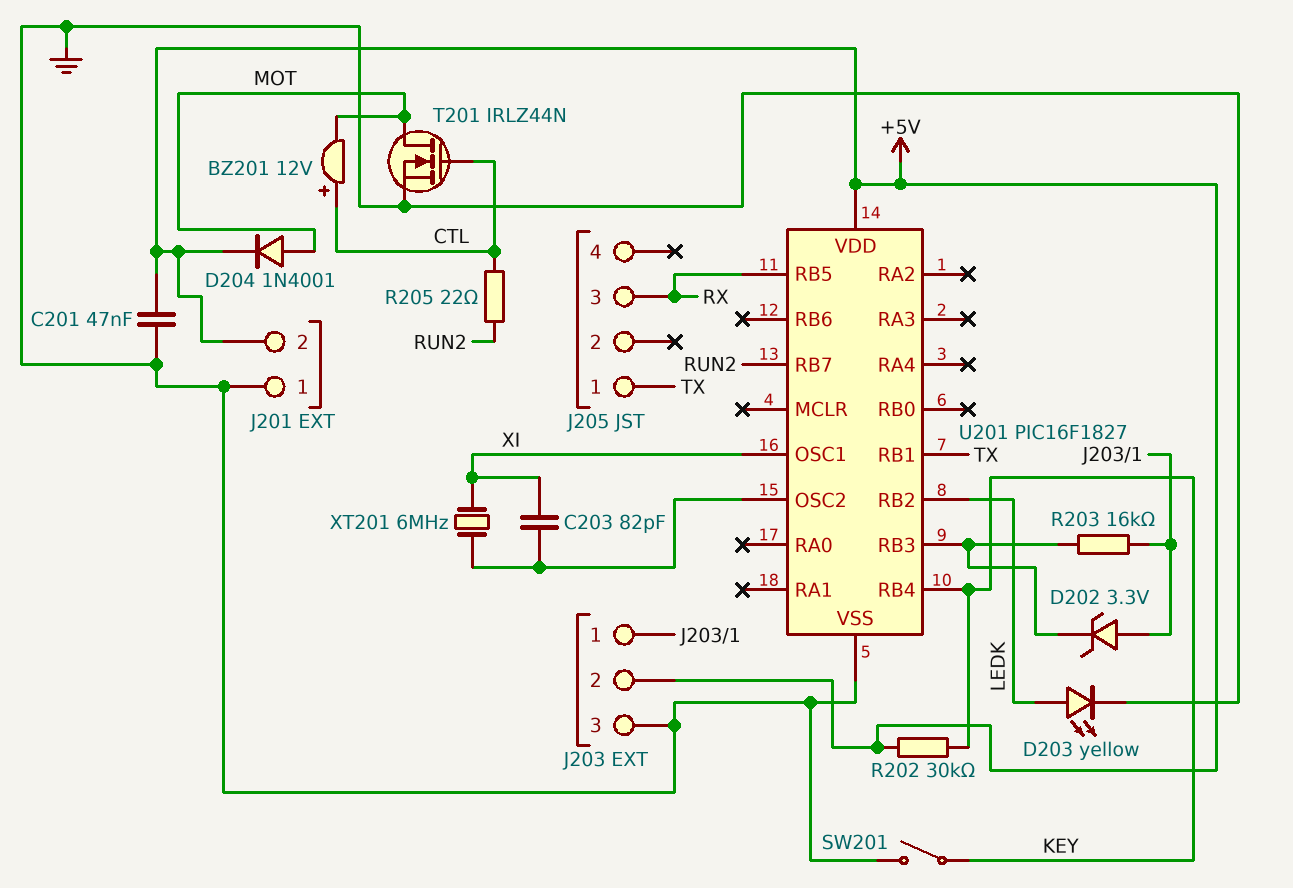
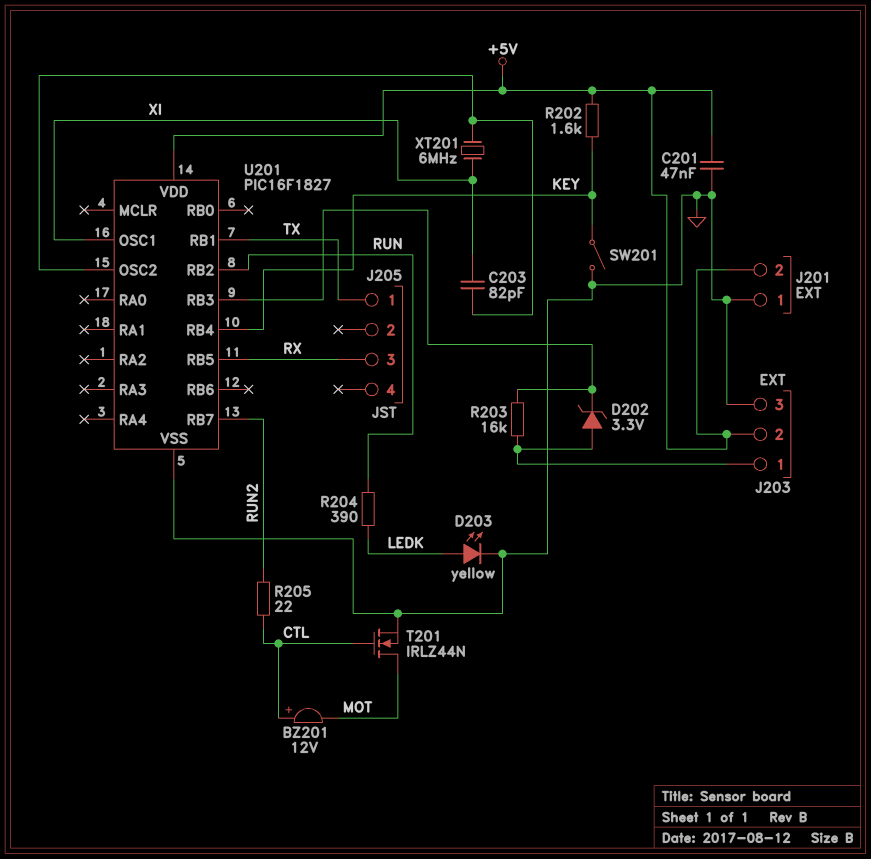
D204: diode 1N4001 (A MOT, K +5V) -> none
R202: 30k (+5V, KEY) -> 1.6k (+5V, KEY)
R204: none -> 390 (LEDK, RUN)
U201 pin RB2: LEDK -> RUN

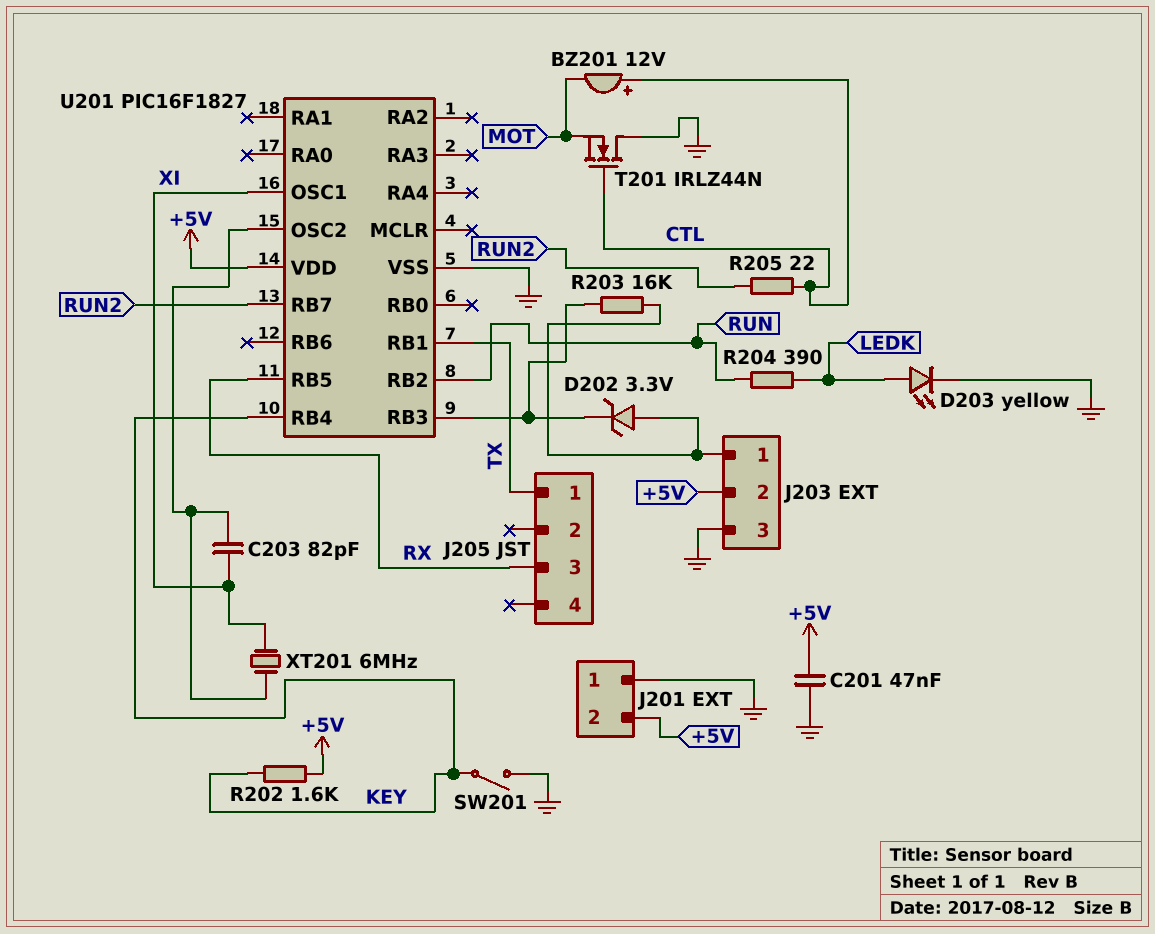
T201: NMOS IRLZ44N (G CTL, D MOT, S GND) -> NMOS IRLZ44N (G CTL, D GND, S MOT)

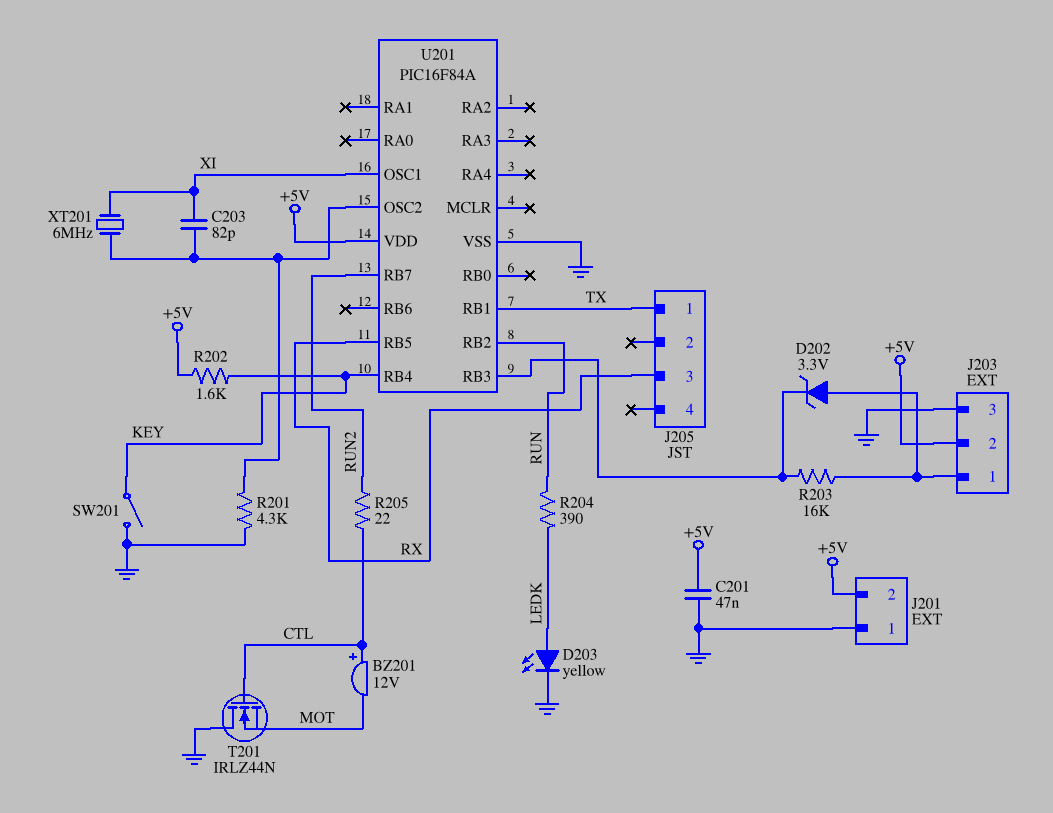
R201: none -> 4.3k (GND, U201/OSC2)
U201: PIC16F1827 -> PIC16F84A

